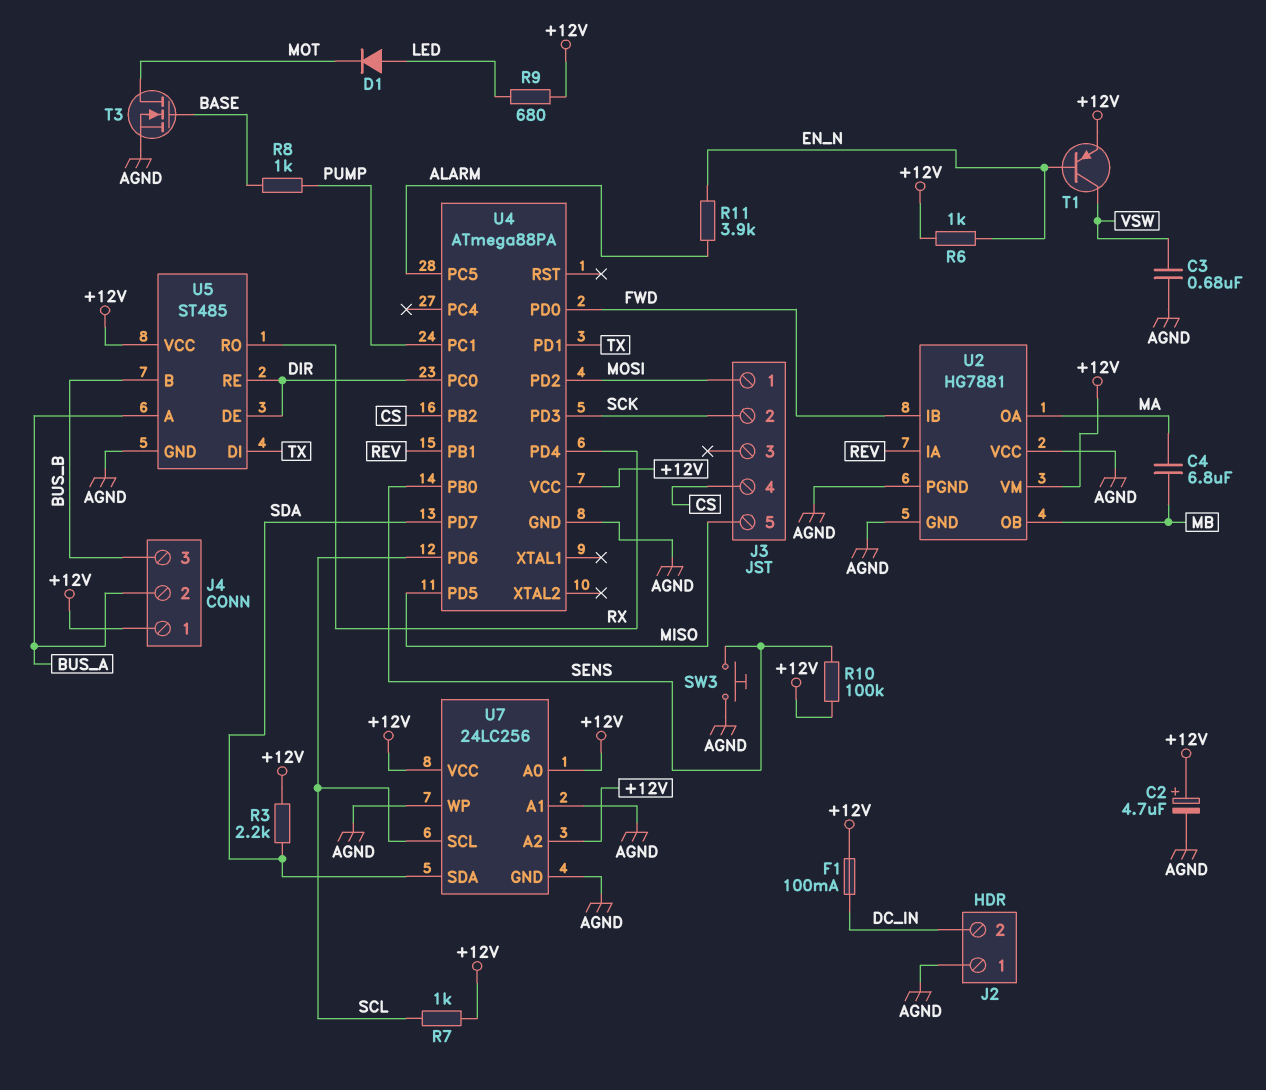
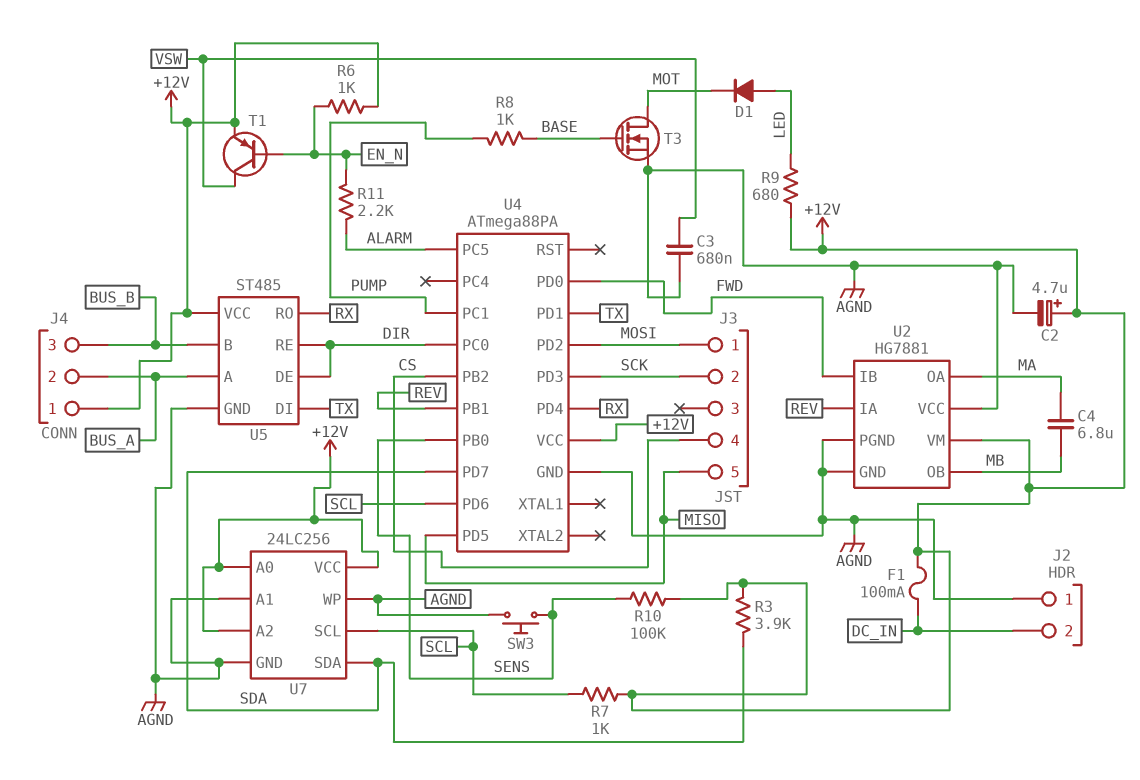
R3: 2.2k (+12V, SDA) -> 3.9k (+12V, SDA)
R11: 3.9k (ALARM, EN_N) -> 2.2k (ALARM, EN_N)

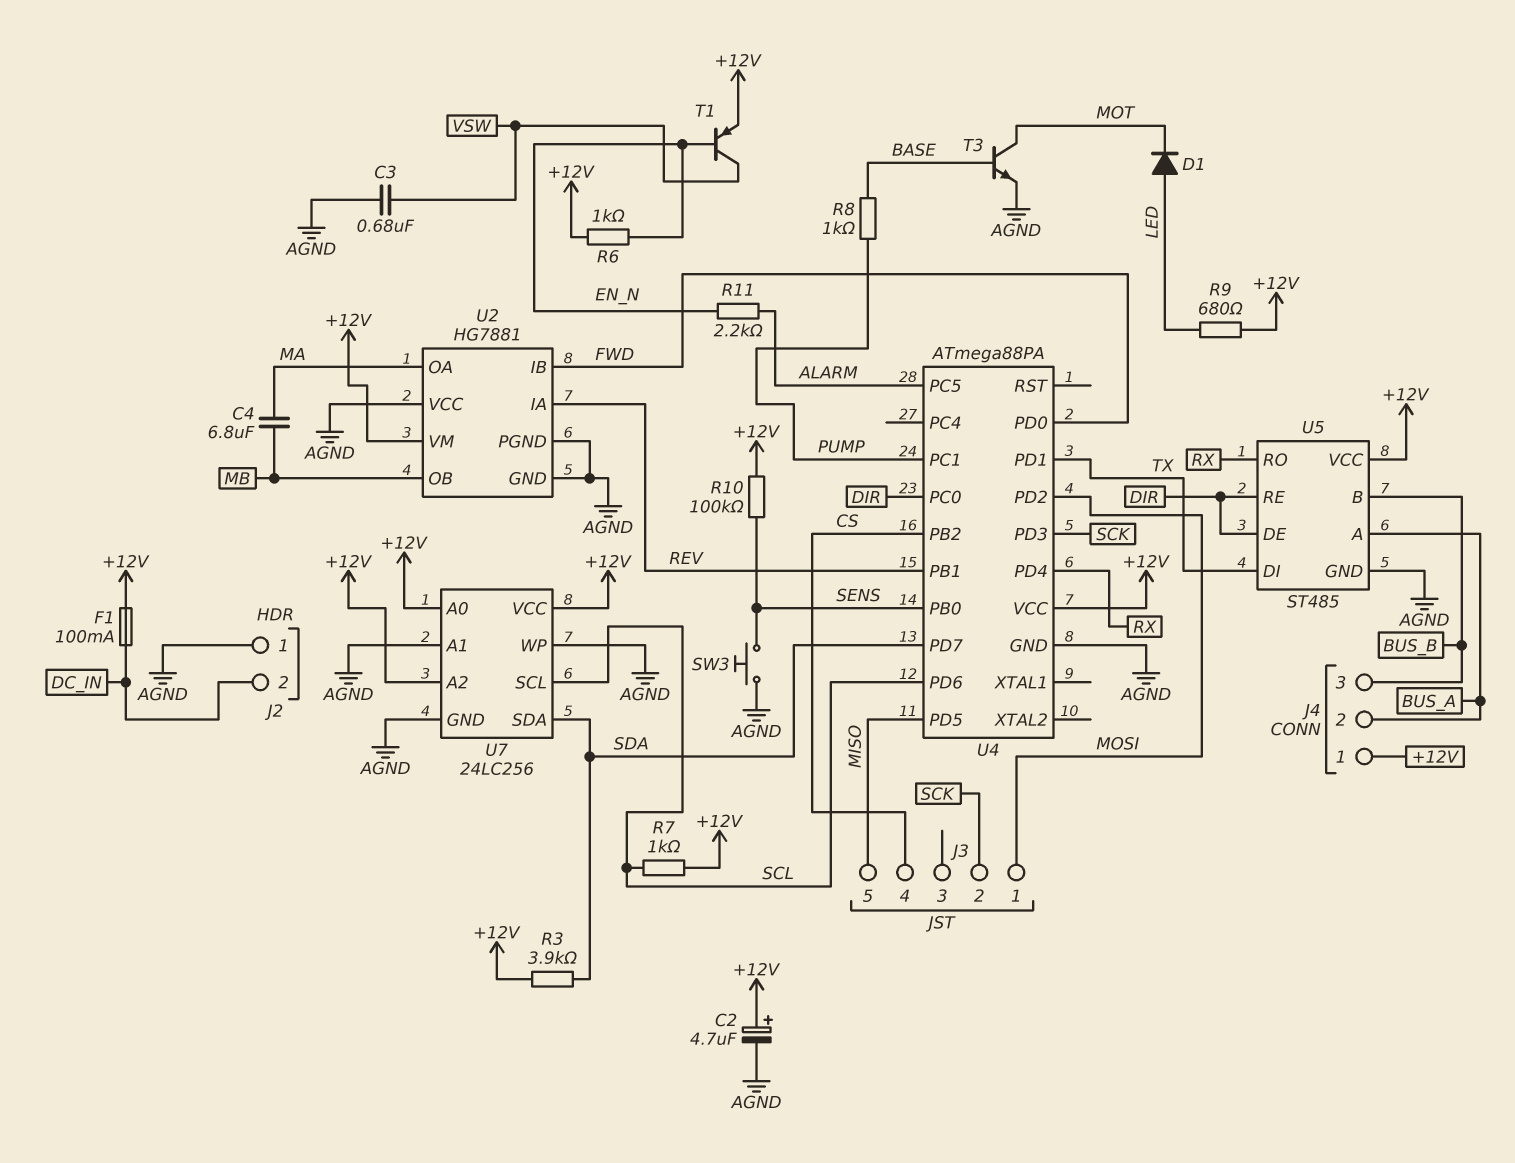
T3: NMOS (G BASE, D MOT, S AGND) -> NPN (B BASE, C MOT, E AGND)

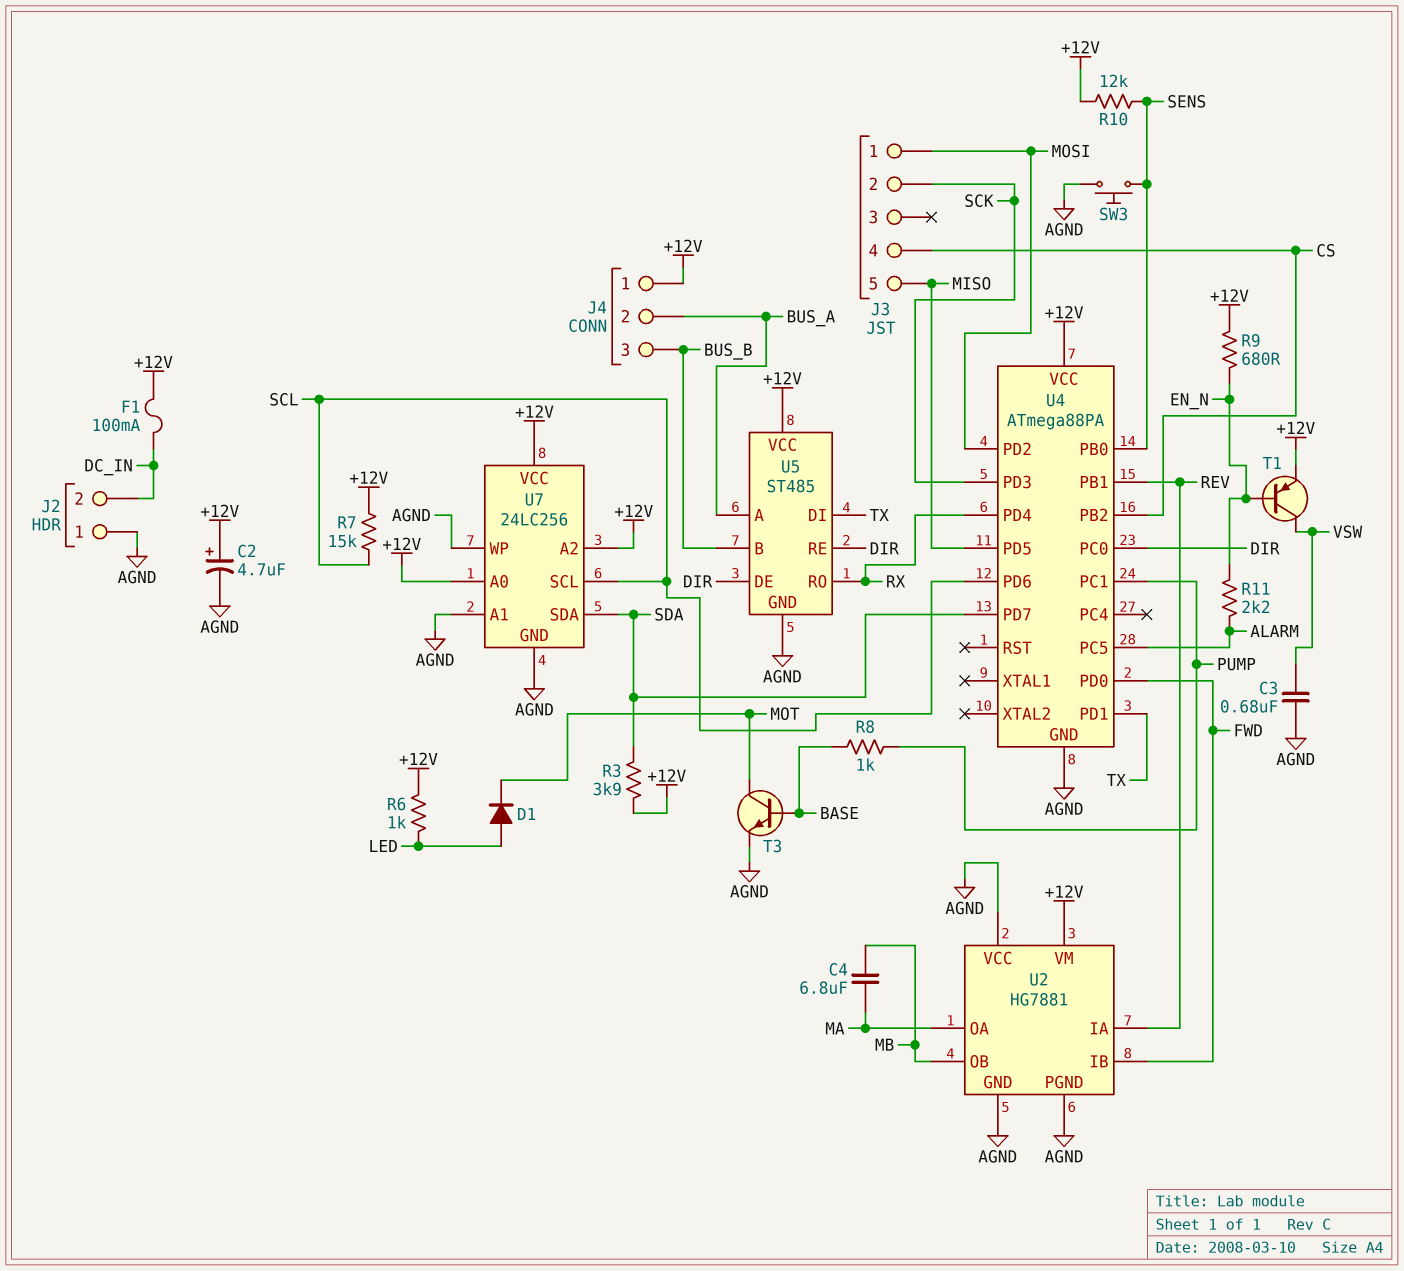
R6: 1k (+12V, EN_N) -> 1k (+12V, LED)
R7: 1k (+12V, SCL) -> 15k (+12V, SCL)
R9: 680 (+12V, LED) -> 680 (+12V, EN_N)
R10: 100k (+12V, SENS) -> 12k (+12V, SENS)

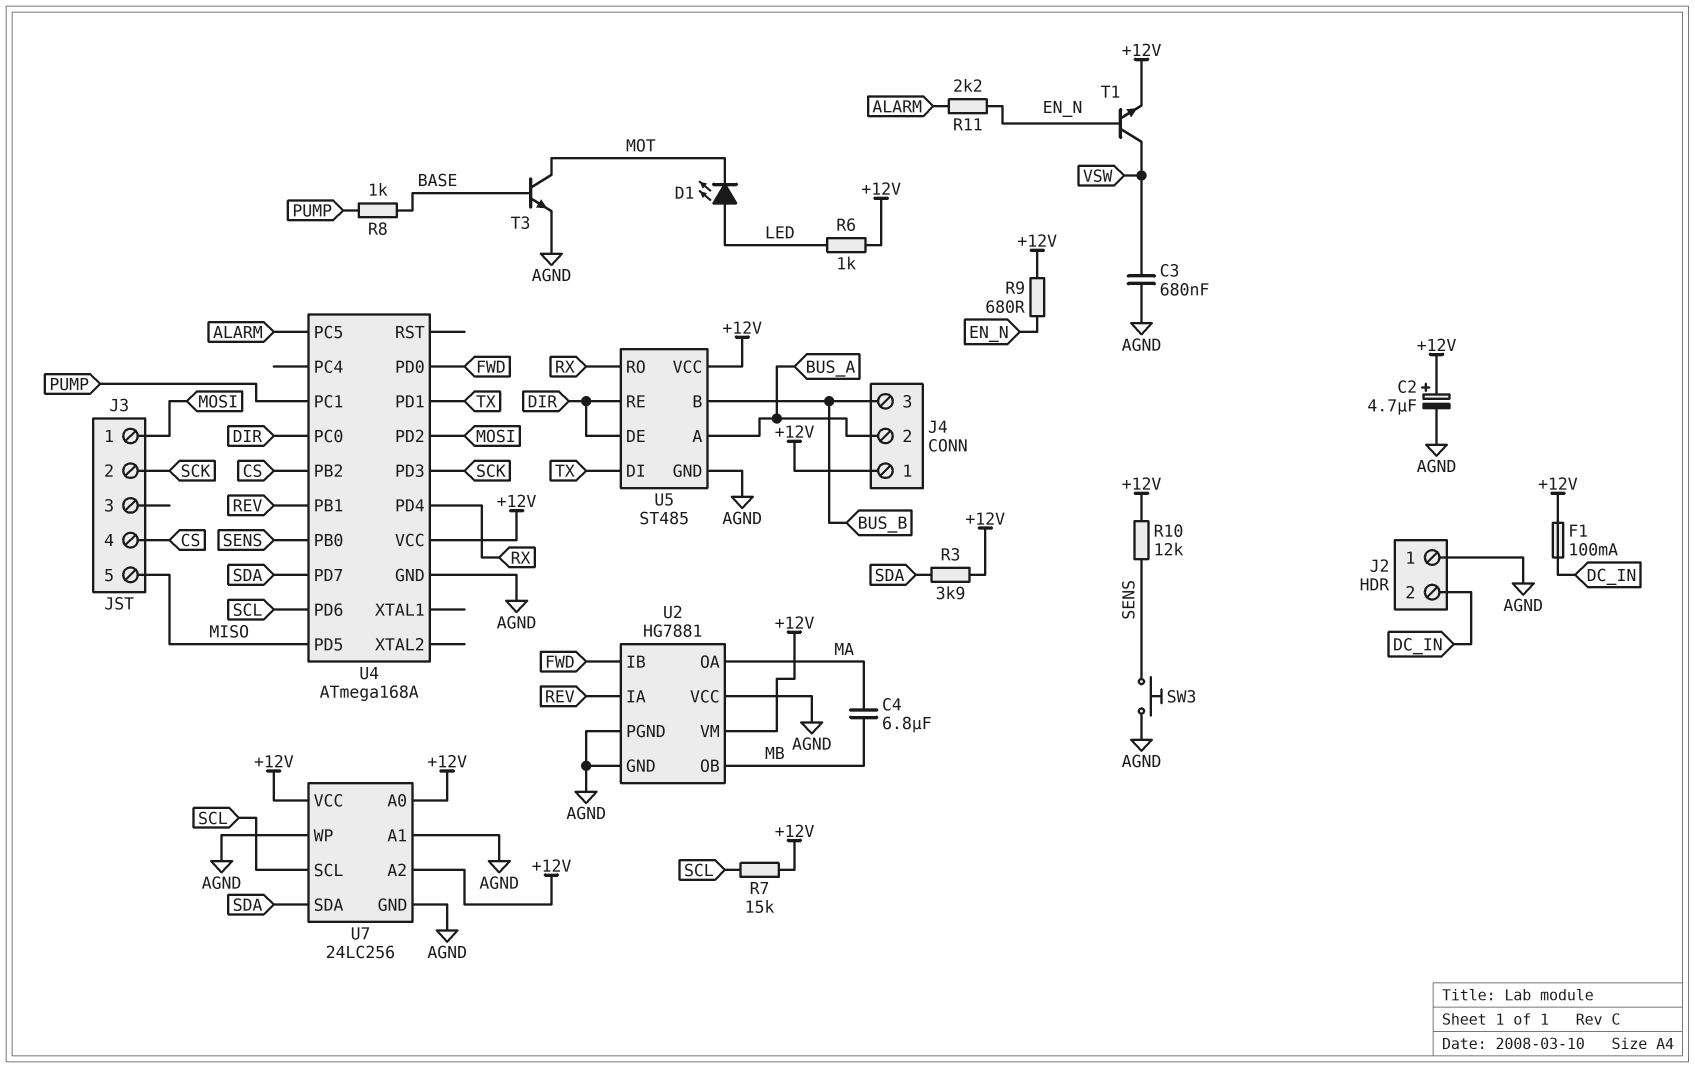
D1: diode (A LED, K MOT) -> LED (A LED, K MOT)
T1: PNP (B EN_N, C VSW, E +12V) -> NPN (B EN_N, C VSW, E +12V)
U4: ATmega88PA -> ATmega168A

